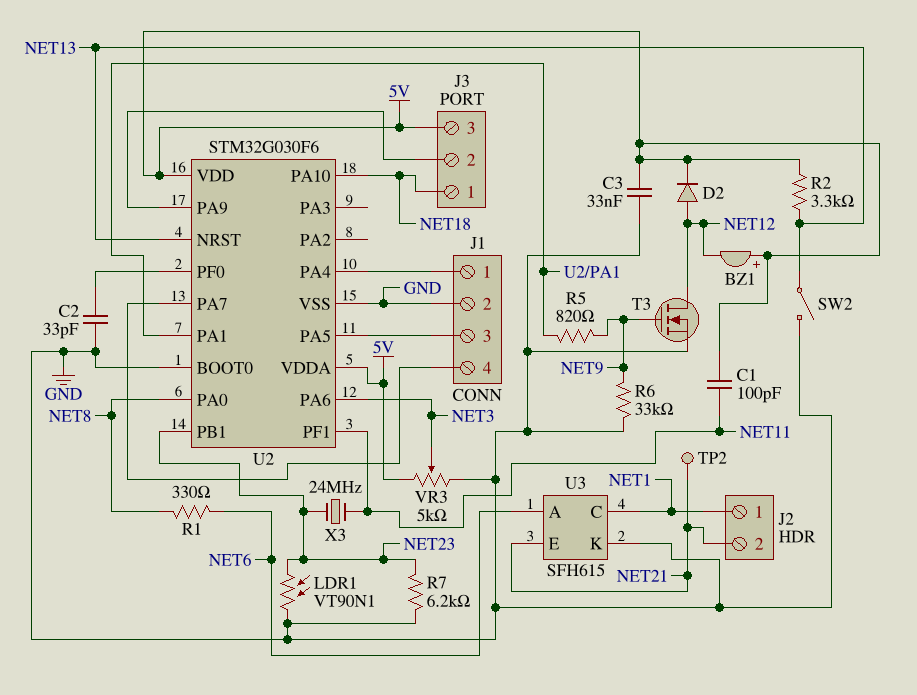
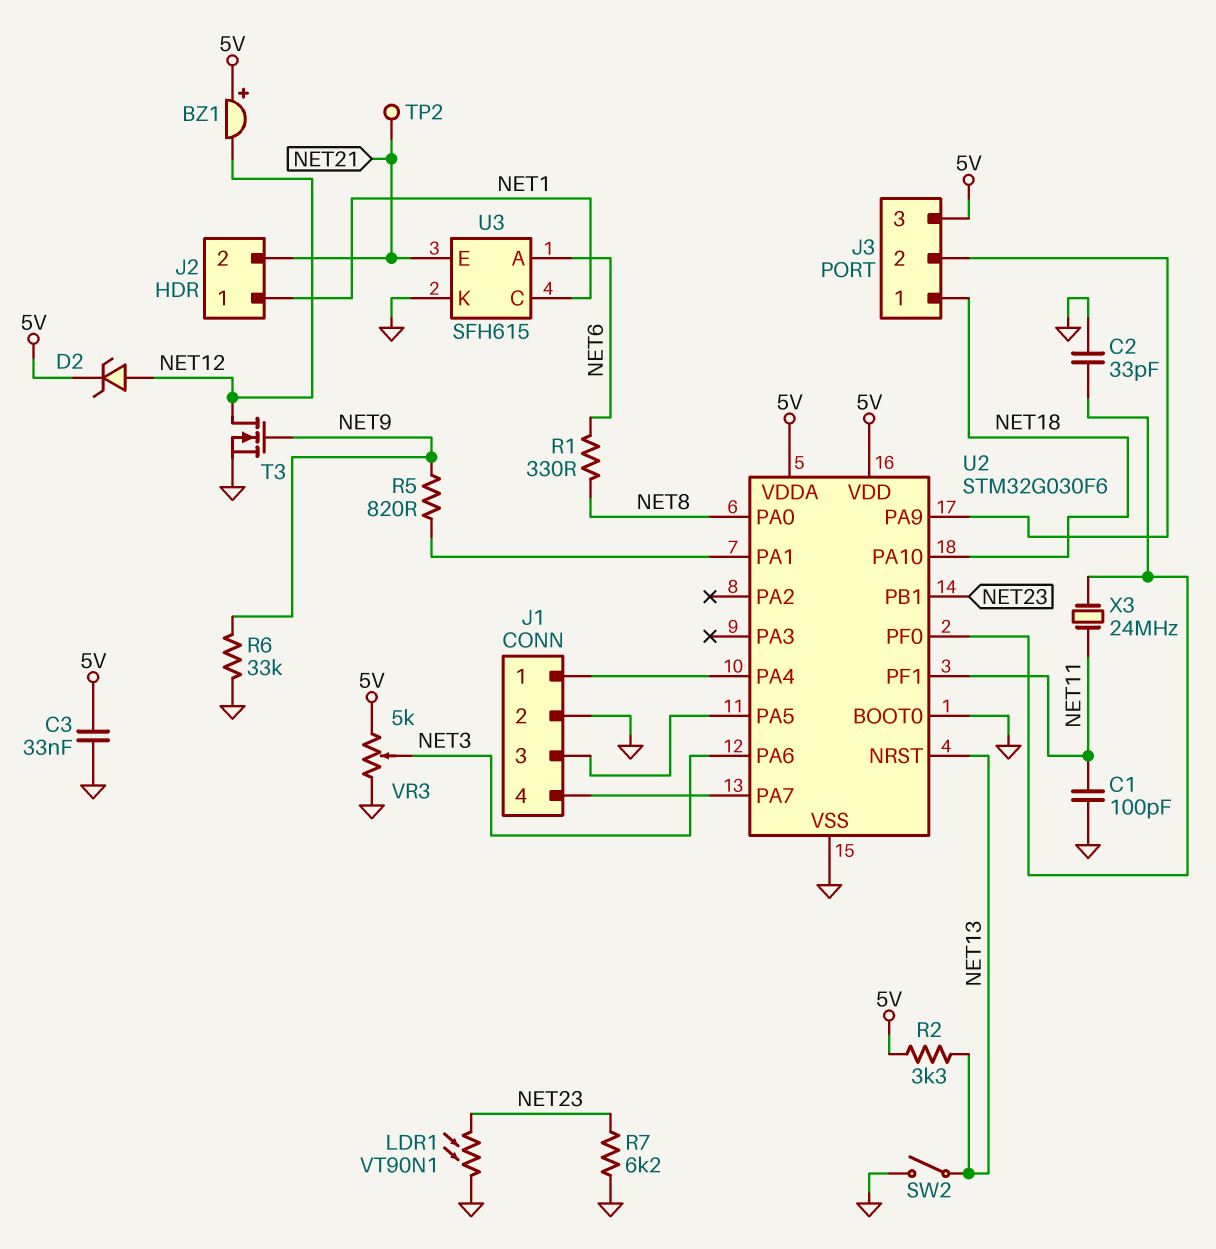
C1: 100pF (5V, NET11) -> 100pF (GND, NET11)
D2: diode (A NET12, K 5V) -> zener (A NET12, K 5V)
X3: 24MHz (NET11, NET23) -> 24MHz (NET11, U2/PF0)

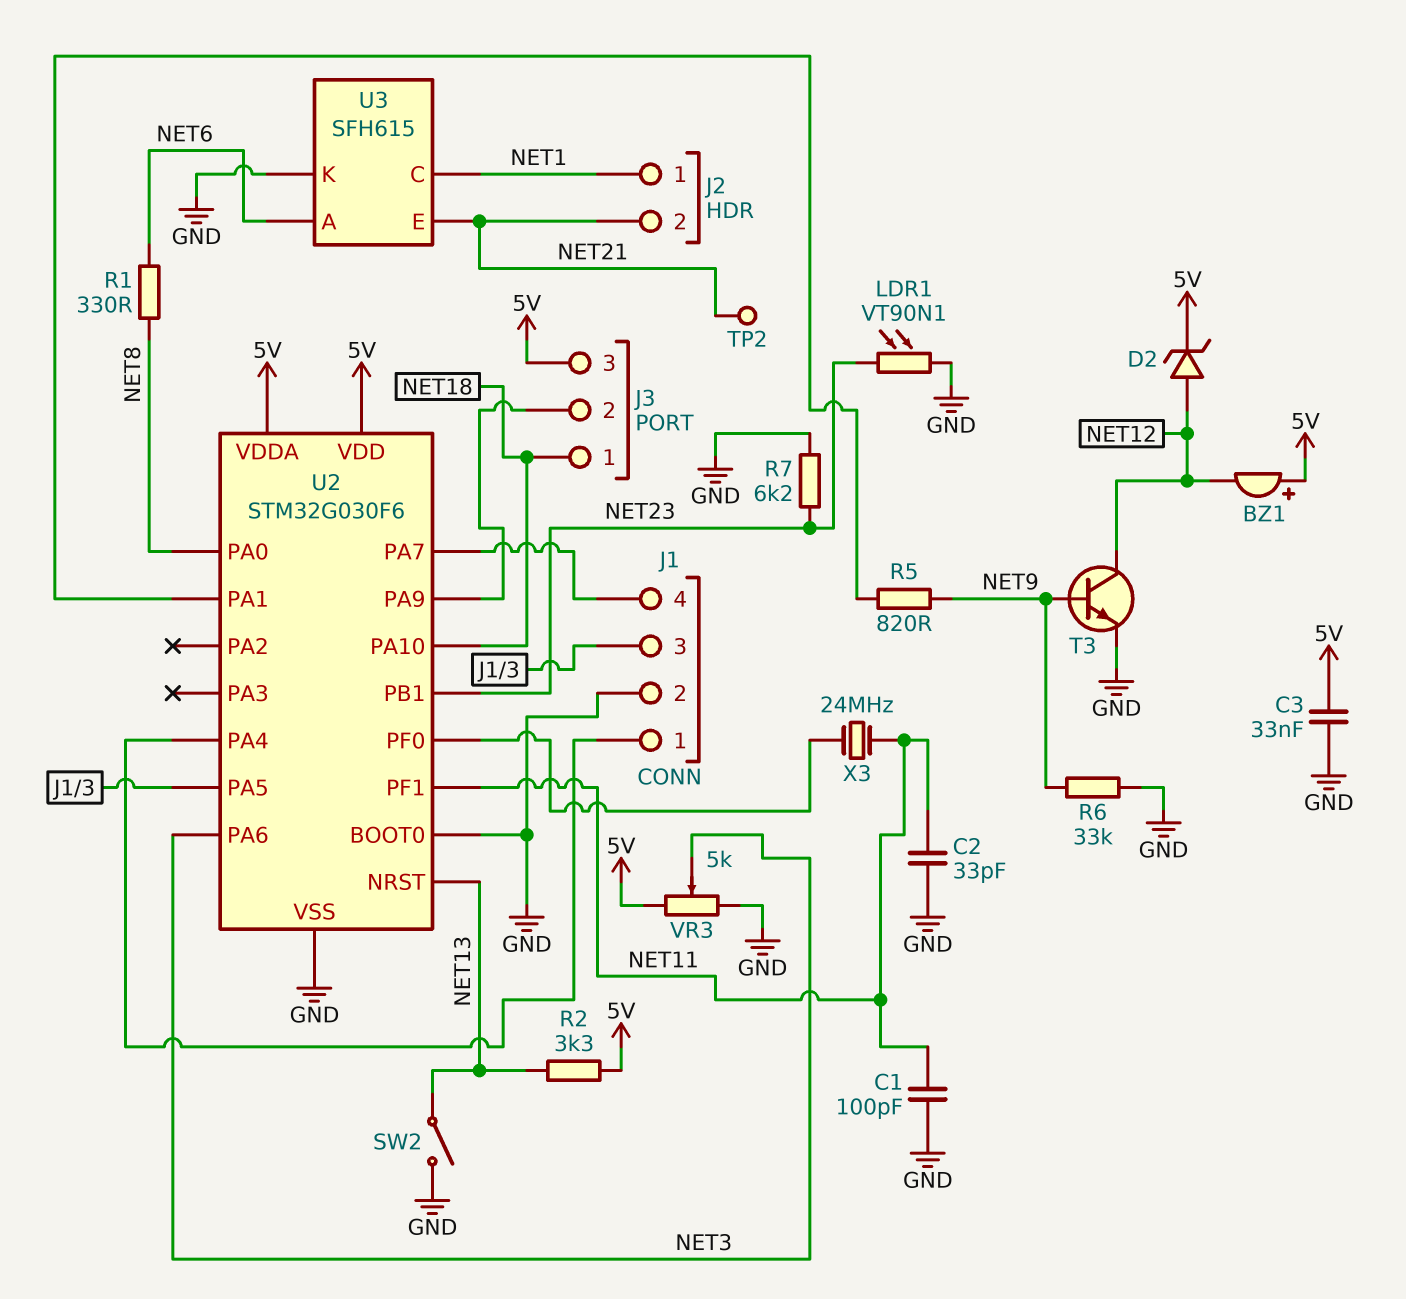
C2: 33pF (GND, U2/PF0) -> 33pF (GND, NET11)
T3: NMOS (G NET9, D NET12, S GND) -> NPN (B NET9, C NET12, E GND)

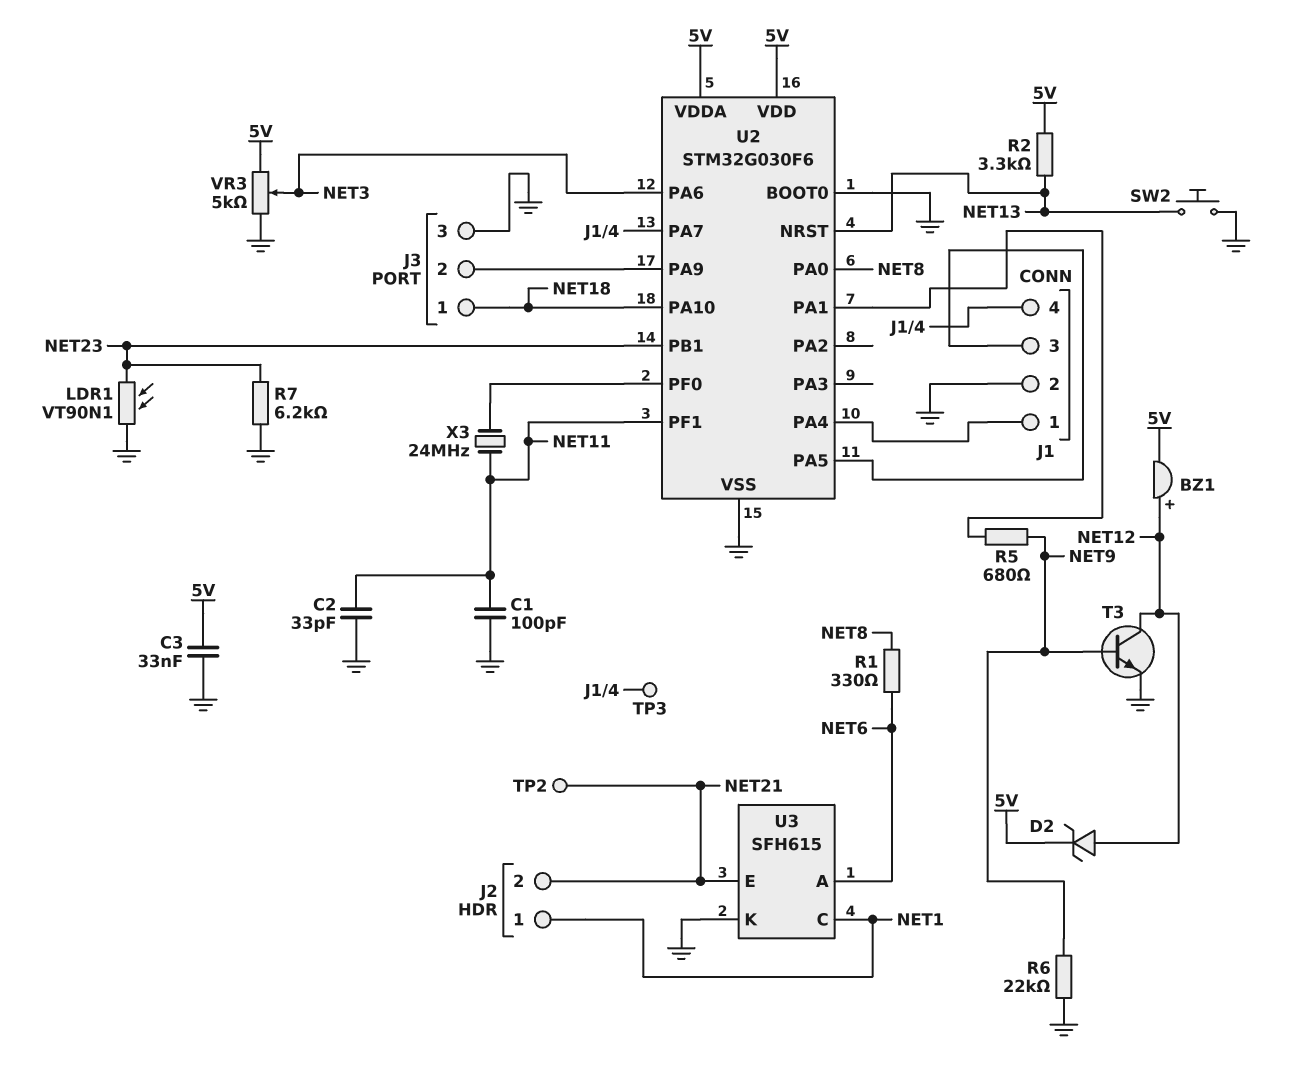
BZ1: buzzer (plus 5V, minus NET12) -> buzzer (plus NET12, minus 5V)
J3 pin 3: 5V -> GND
R5: 820 (NET9, U2/PA1) -> 680 (NET9, U2/PA1)
R6: 33k (GND, NET9) -> 22k (GND, NET9)
SW2: switch (GND, NET13) -> button (GND, NET13)
TP3: none -> test point (J1/4)

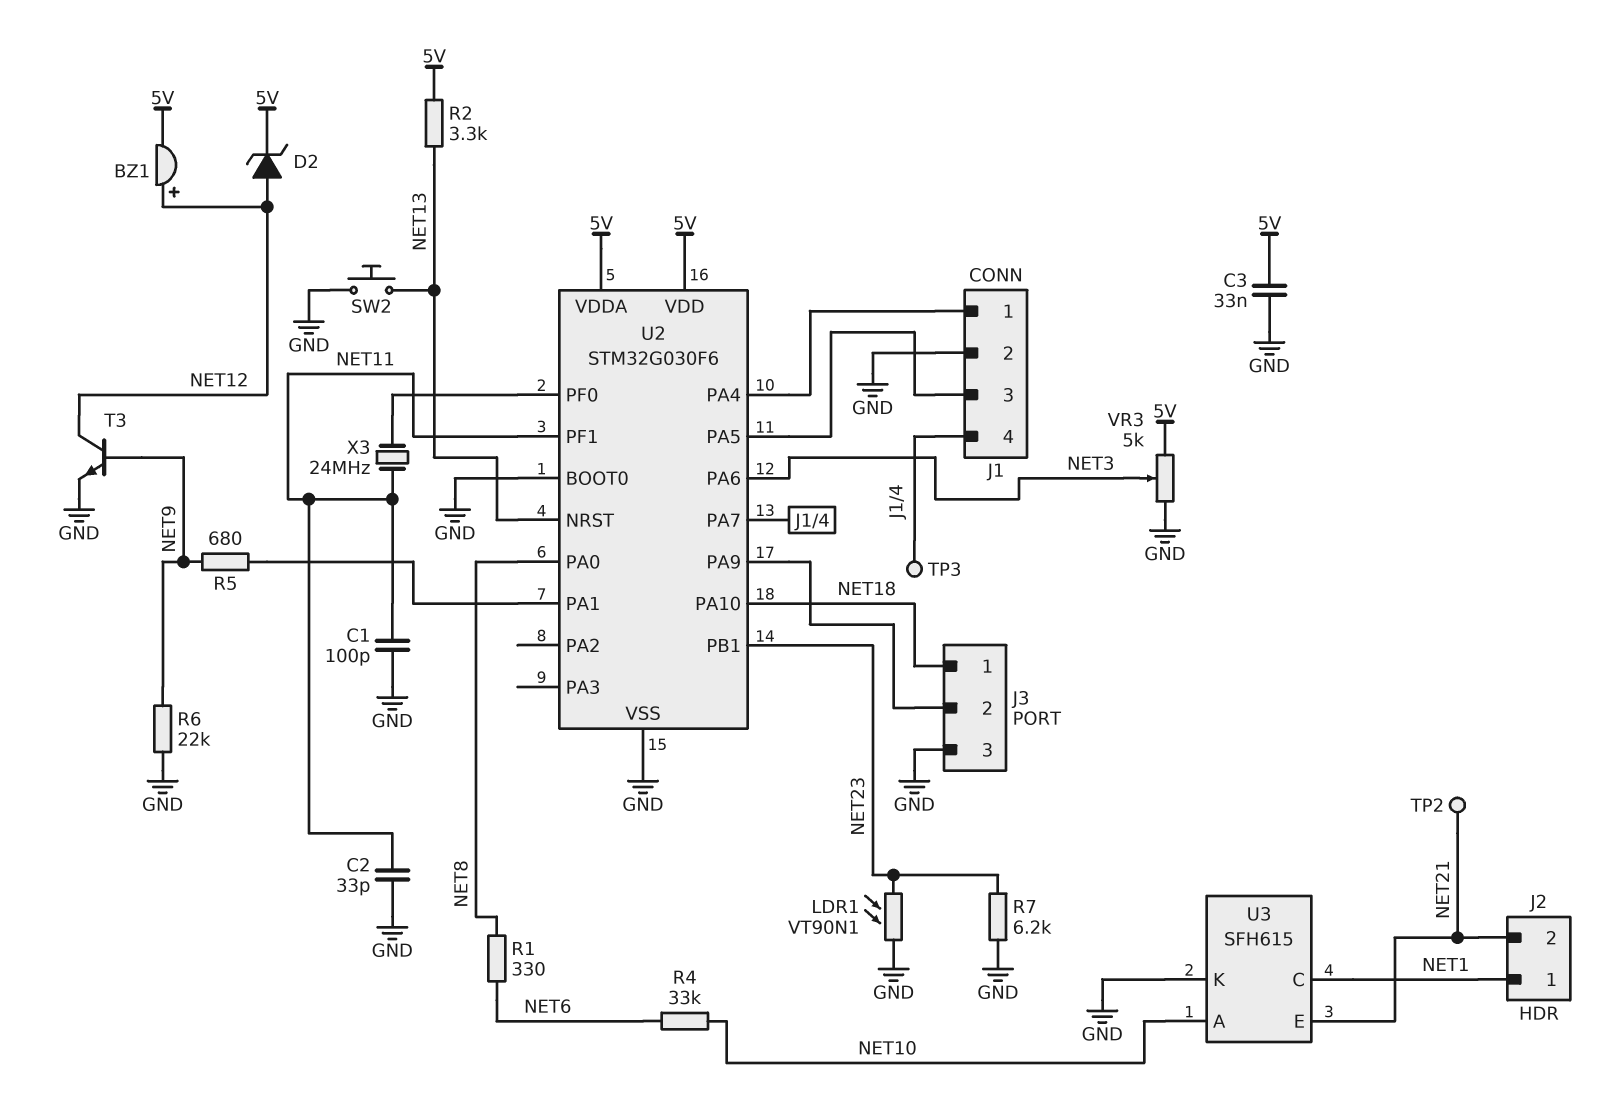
R4: none -> 33k (NET6, NET10)
U3 pin A: NET6 -> NET10

